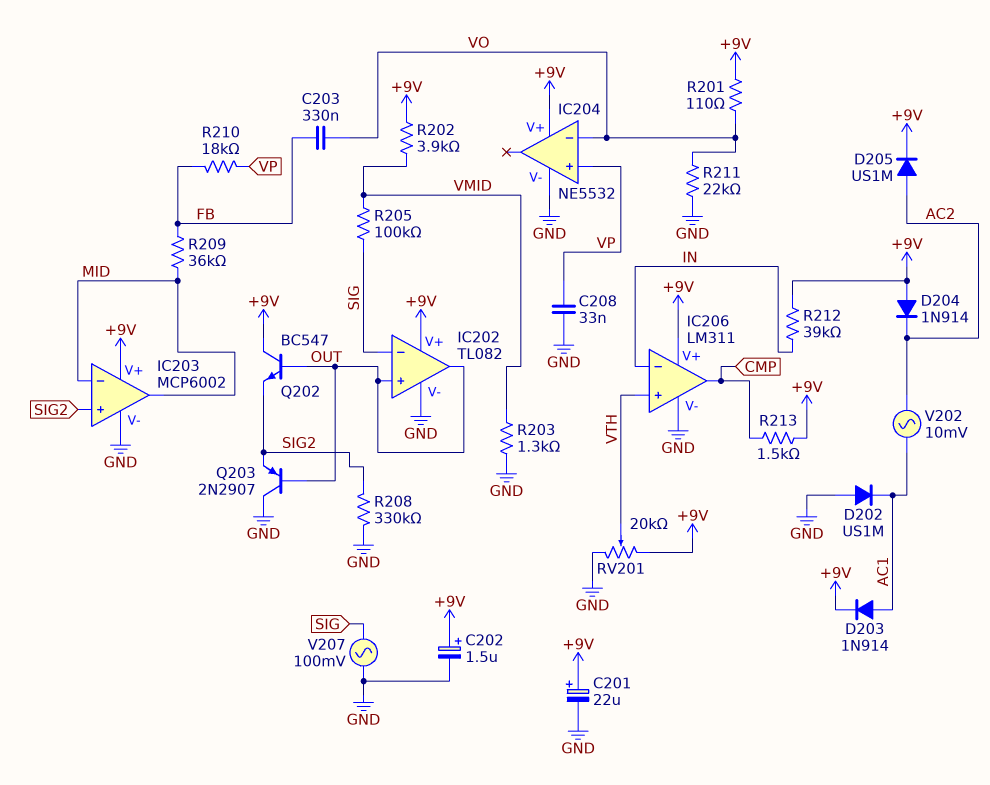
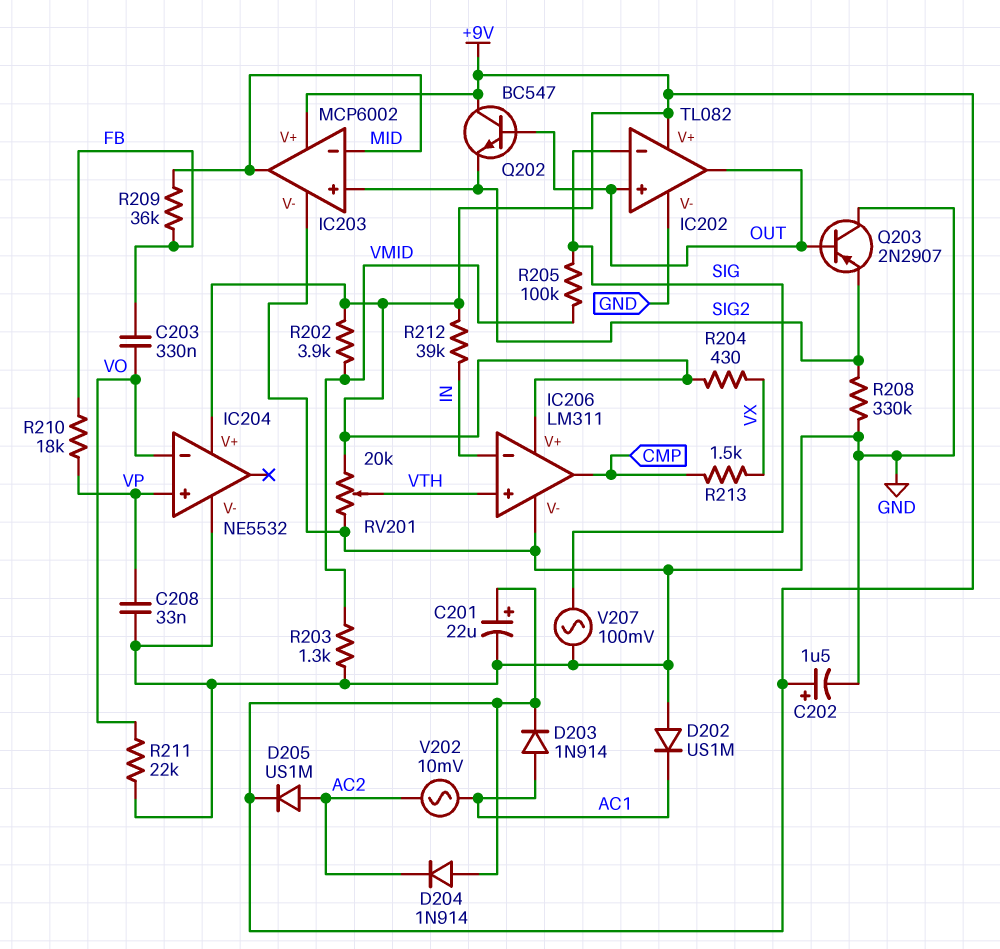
R201: 110 (+9V, VO) -> none
R204: none -> 430 (+9V, VX)
R213: 1.5k (+9V, CMP) -> 1.5k (CMP, VX)

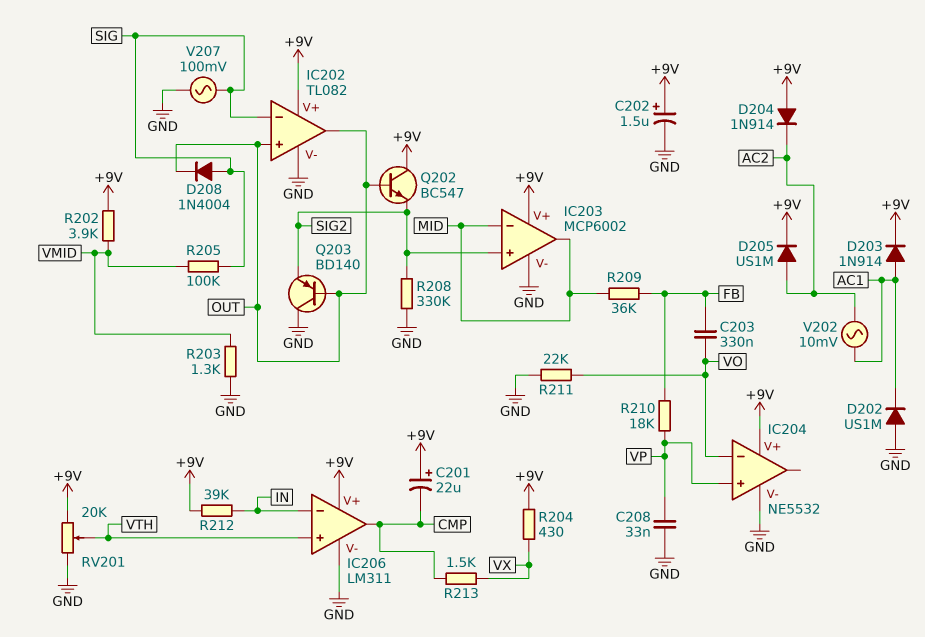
C201: 22uF (plus +9V, minus GND) -> 22uF (plus +9V, minus CMP)
D208: none -> diode 1N4004 (A SIG, K OUT)
Q203: PNP 2N2907 (B OUT, C GND, E SIG2) -> PNP BD140 (B OUT, C GND, E SIG2)

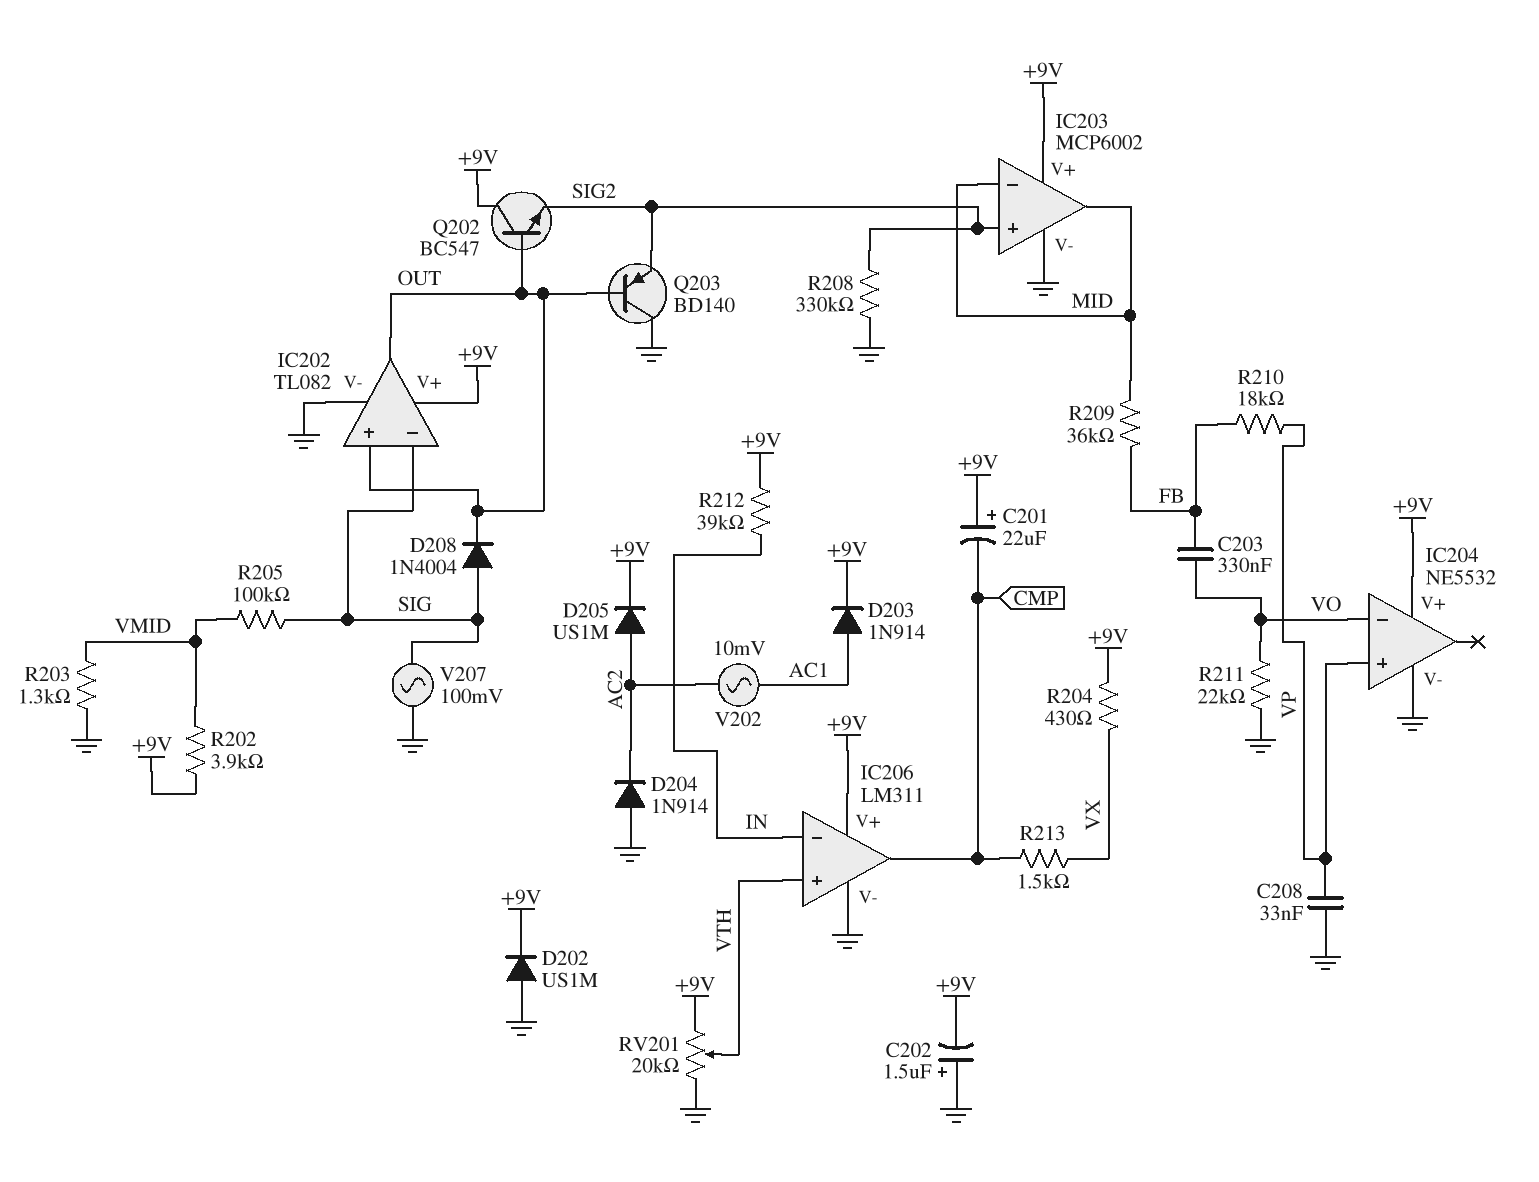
C202: 1.5uF (plus +9V, minus GND) -> 1.5uF (plus GND, minus +9V)
D202: diode US1M (A GND, K AC1) -> diode US1M (A GND, K +9V)
D204: diode 1N914 (A +9V, K AC2) -> diode 1N914 (A GND, K AC2)

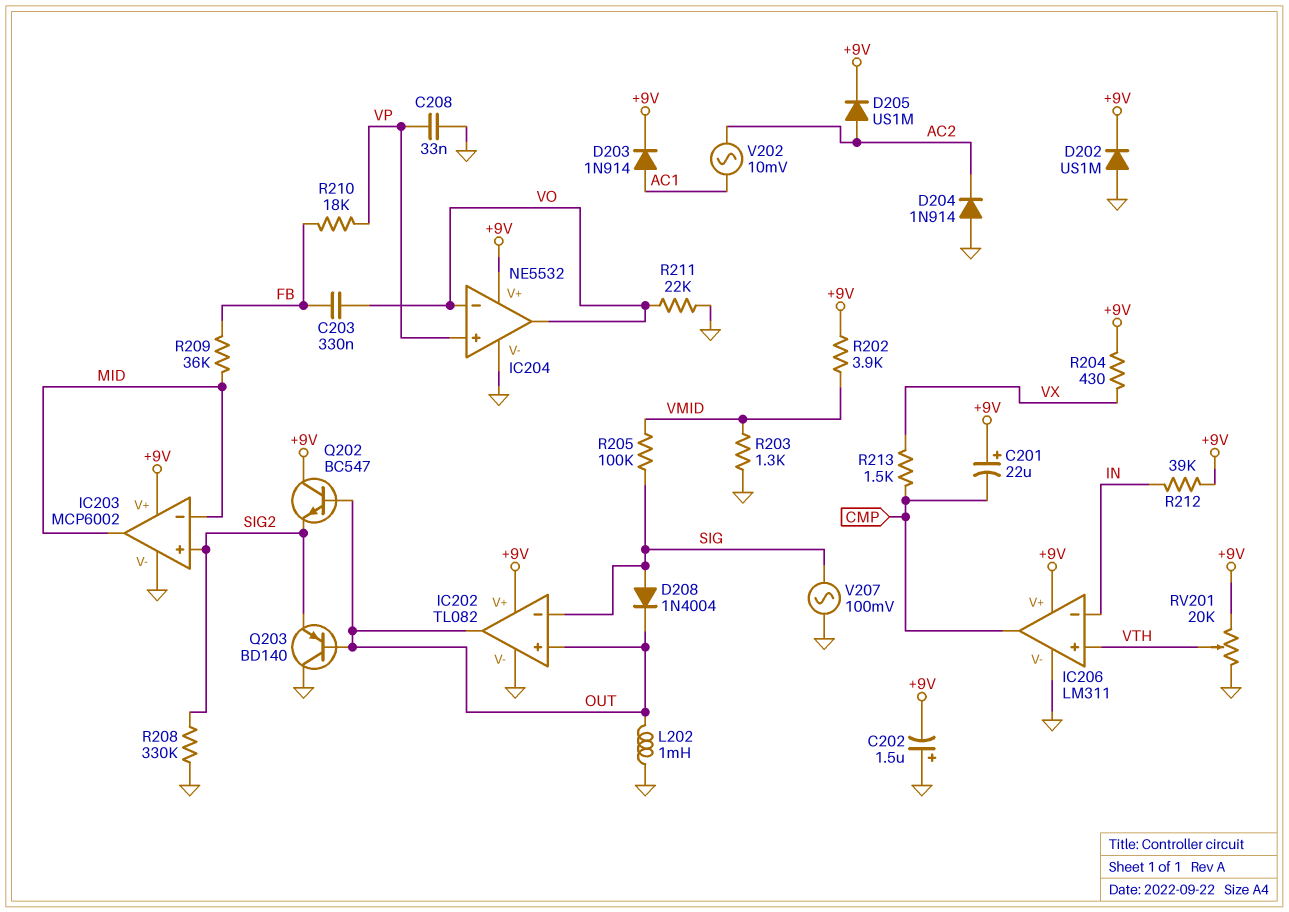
IC204 pin out: none -> VO
L202: none -> 1mH (GND, OUT)

